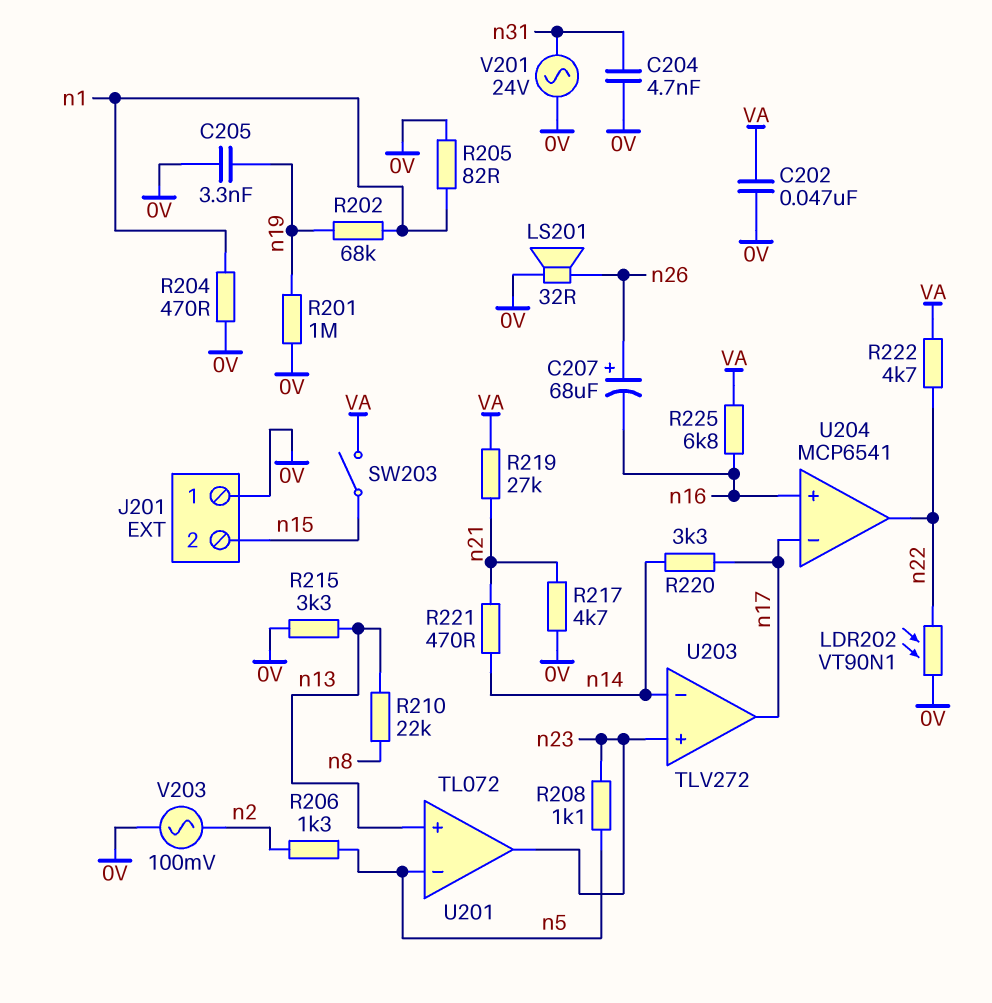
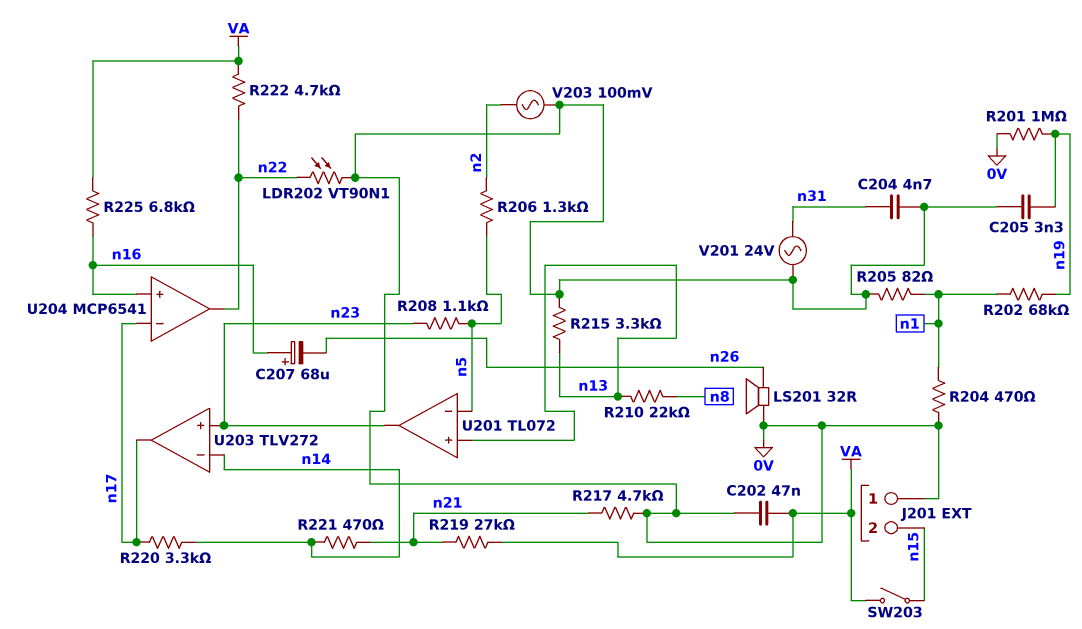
C207: 68uF (plus n26, minus n16) -> 68uF (plus n16, minus n26)

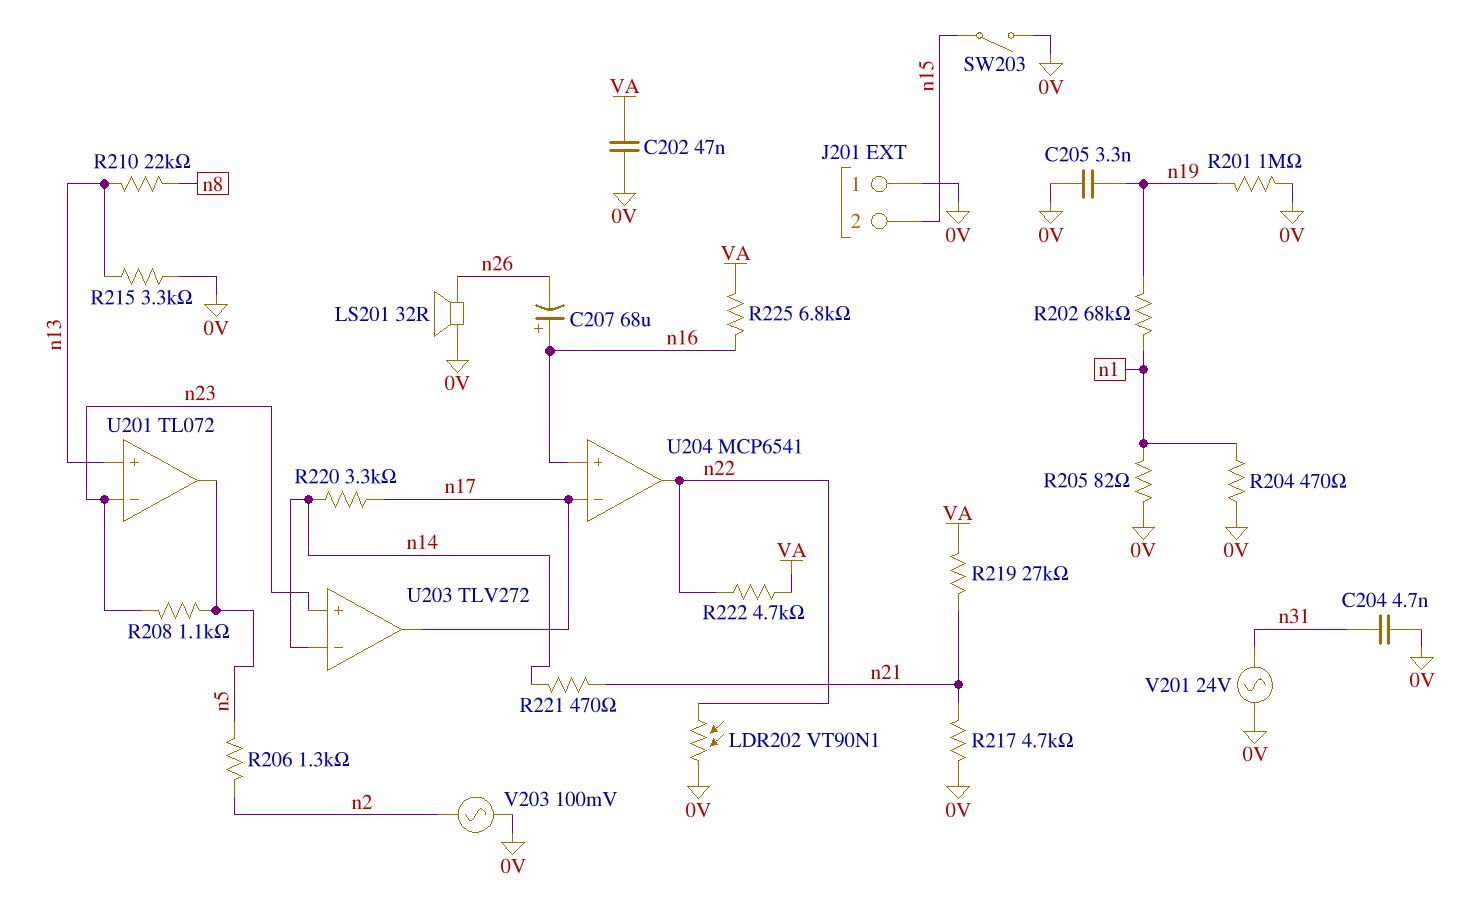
SW203: switch (VA, n15) -> switch (0V, n15)
U201 pin in-: n5 -> n23
U201 pin out: n23 -> n5

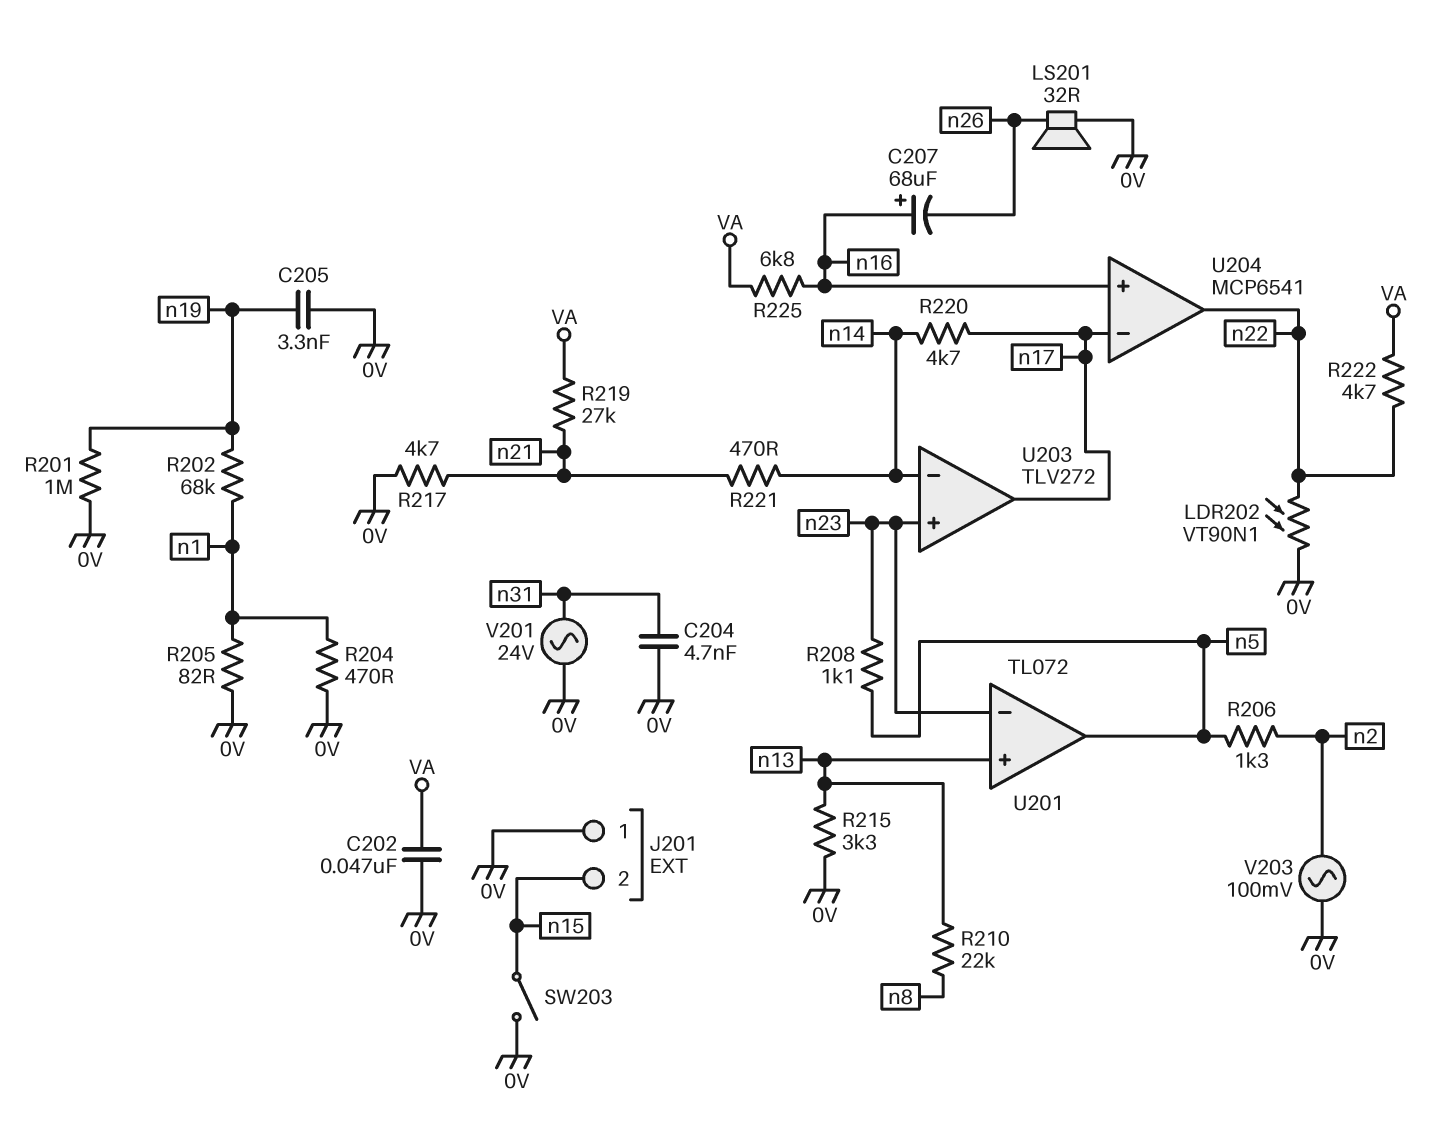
R220: 3.3k (n14, n17) -> 4.7k (n14, n17)

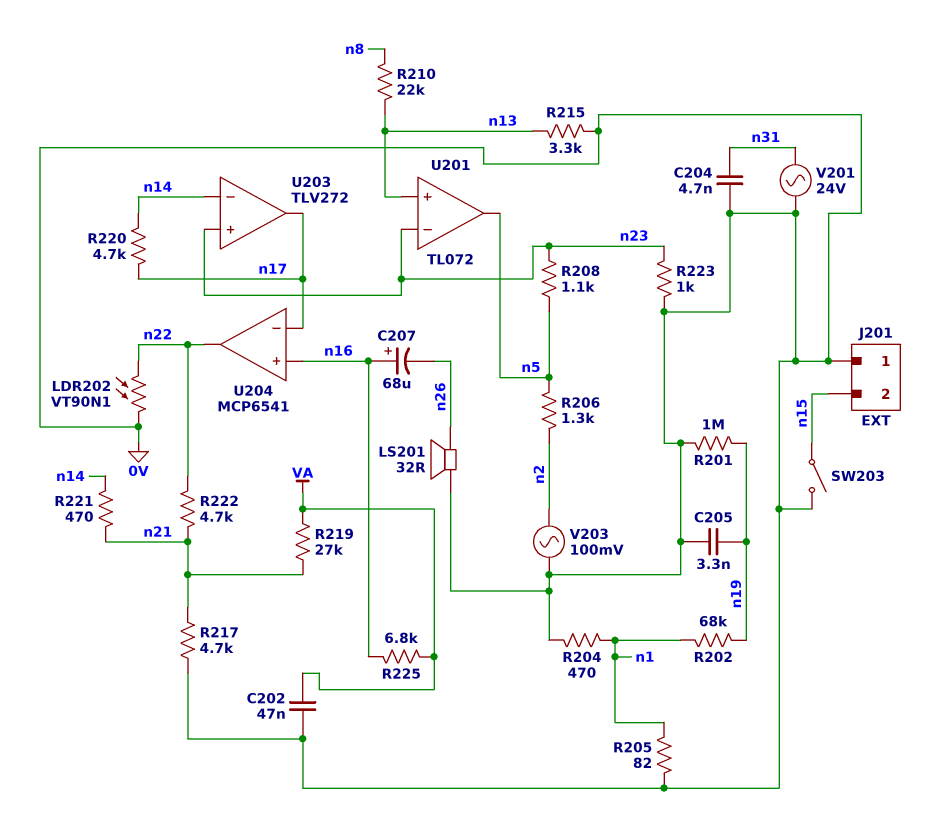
R222: 4.7k (VA, n22) -> 4.7k (n21, n22)
R223: none -> 1k (0V, n23)

